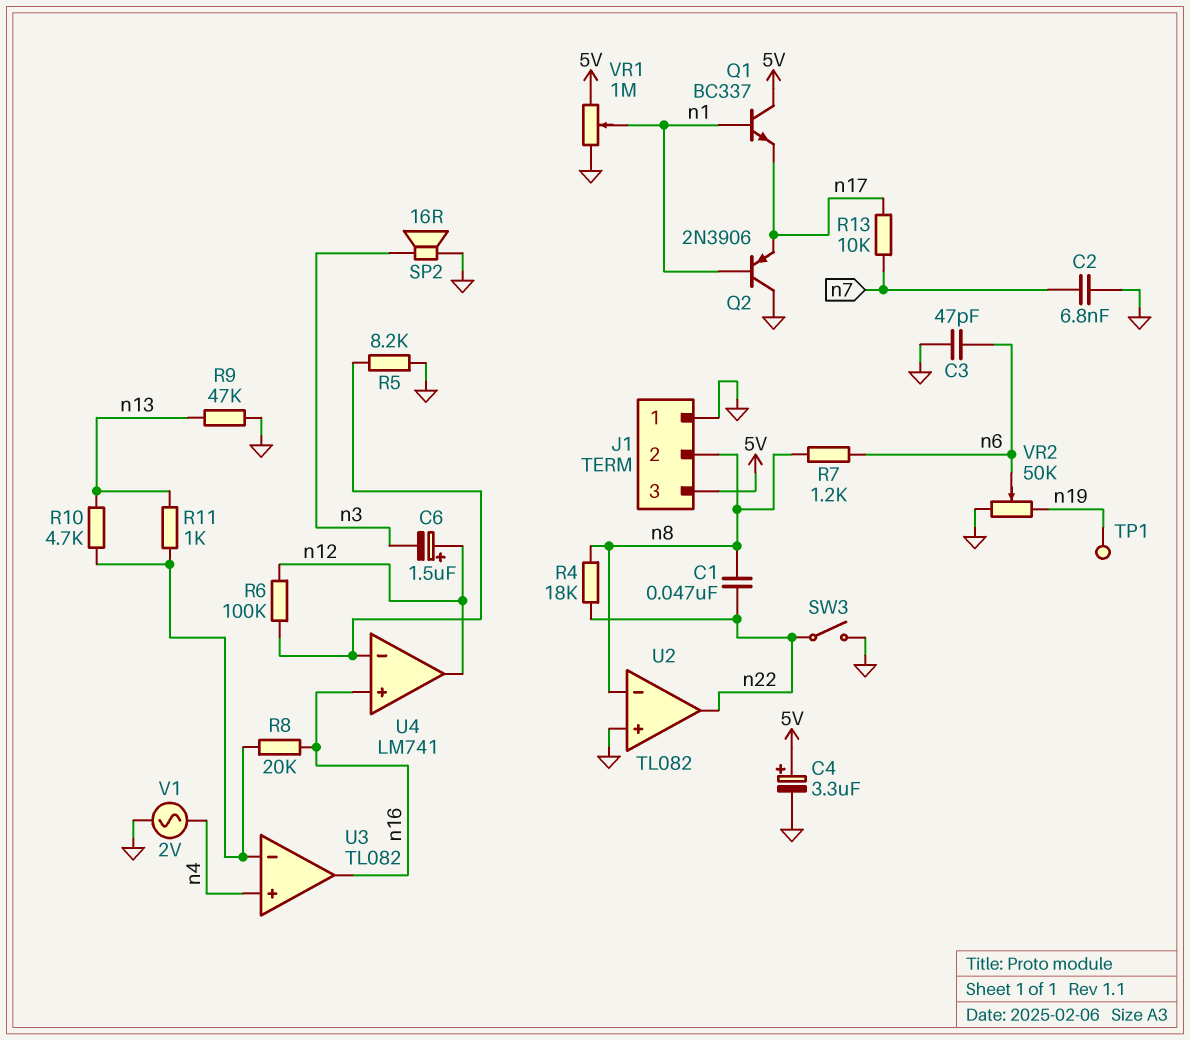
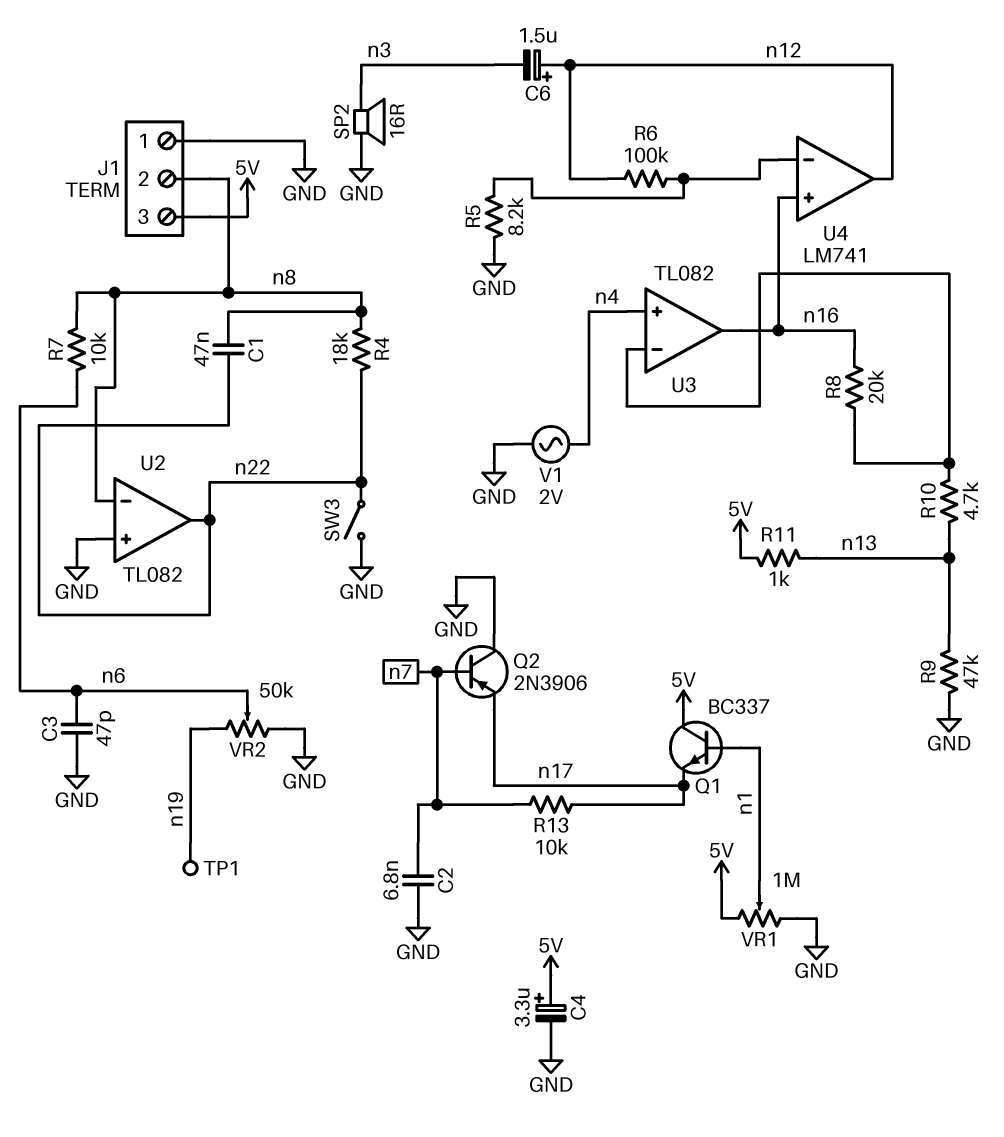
Q2: PNP 2N3906 (B n1, C GND, E n17) -> PNP 2N3906 (B n7, C GND, E n17)
R7: 1.2k (n6, n8) -> 10k (n6, n8)
R11: 1k (U3/in-, n13) -> 1k (5V, n13)

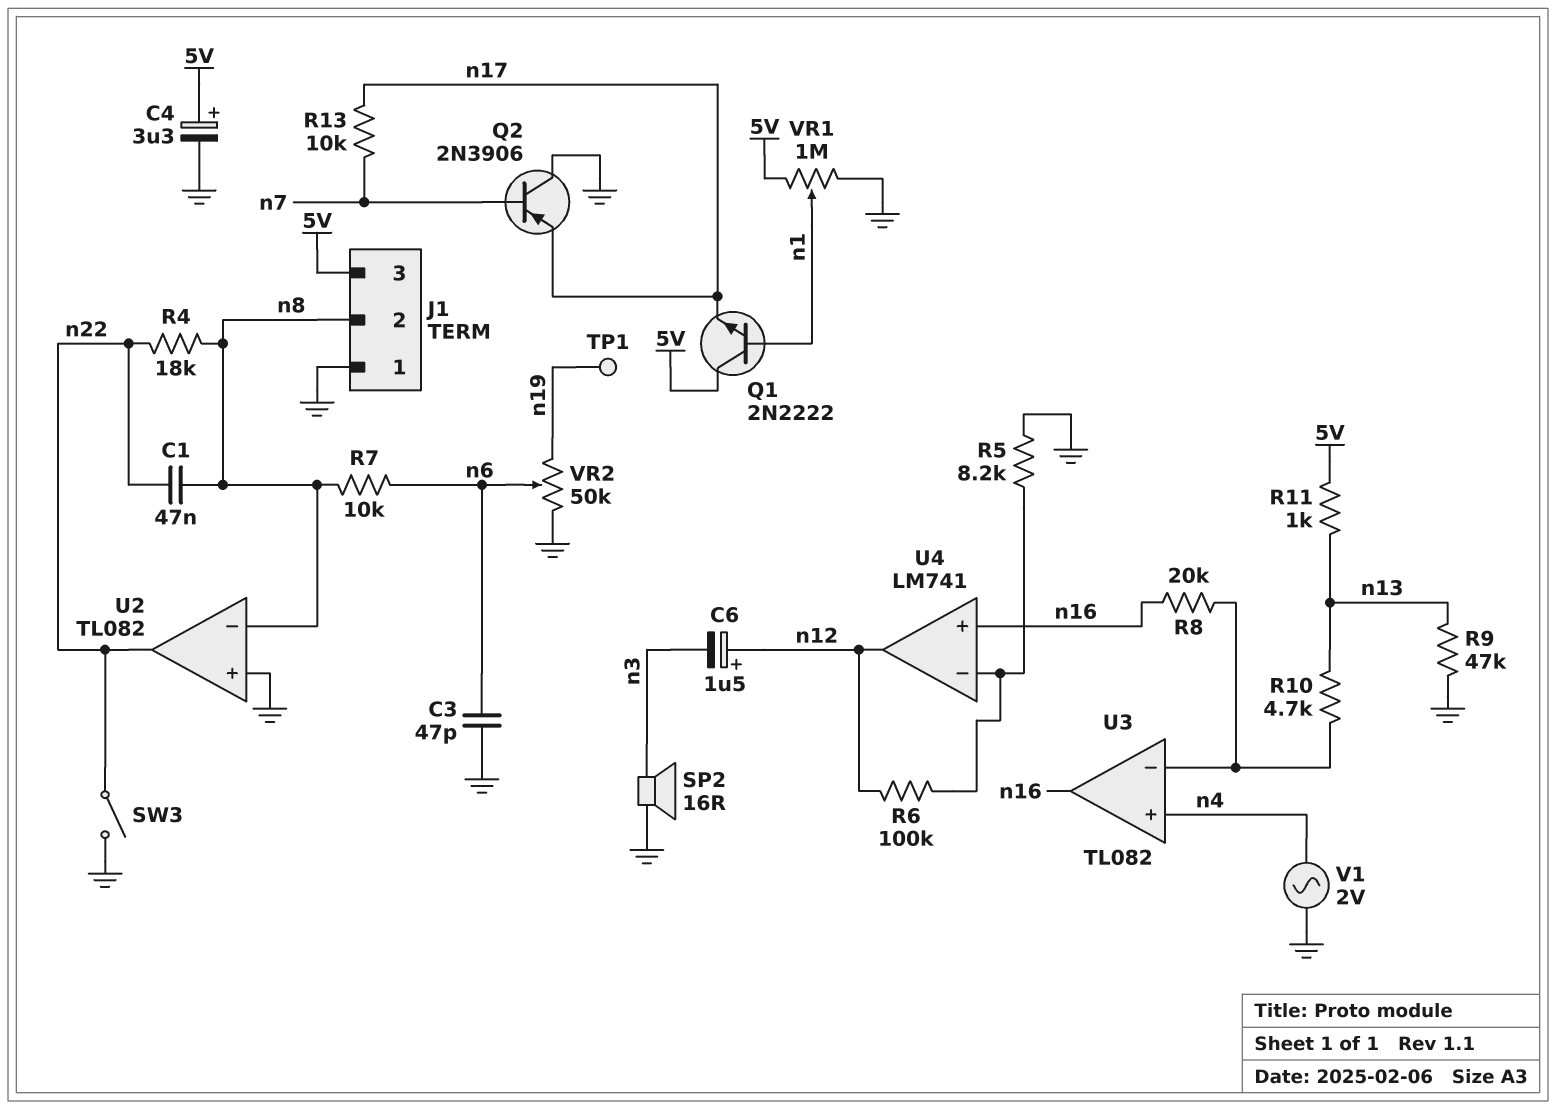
C2: 6.8nF (GND, n7) -> none
Q1: NPN BC337 (B n1, C 5V, E n17) -> NPN 2N2222 (B n1, C 5V, E n17)

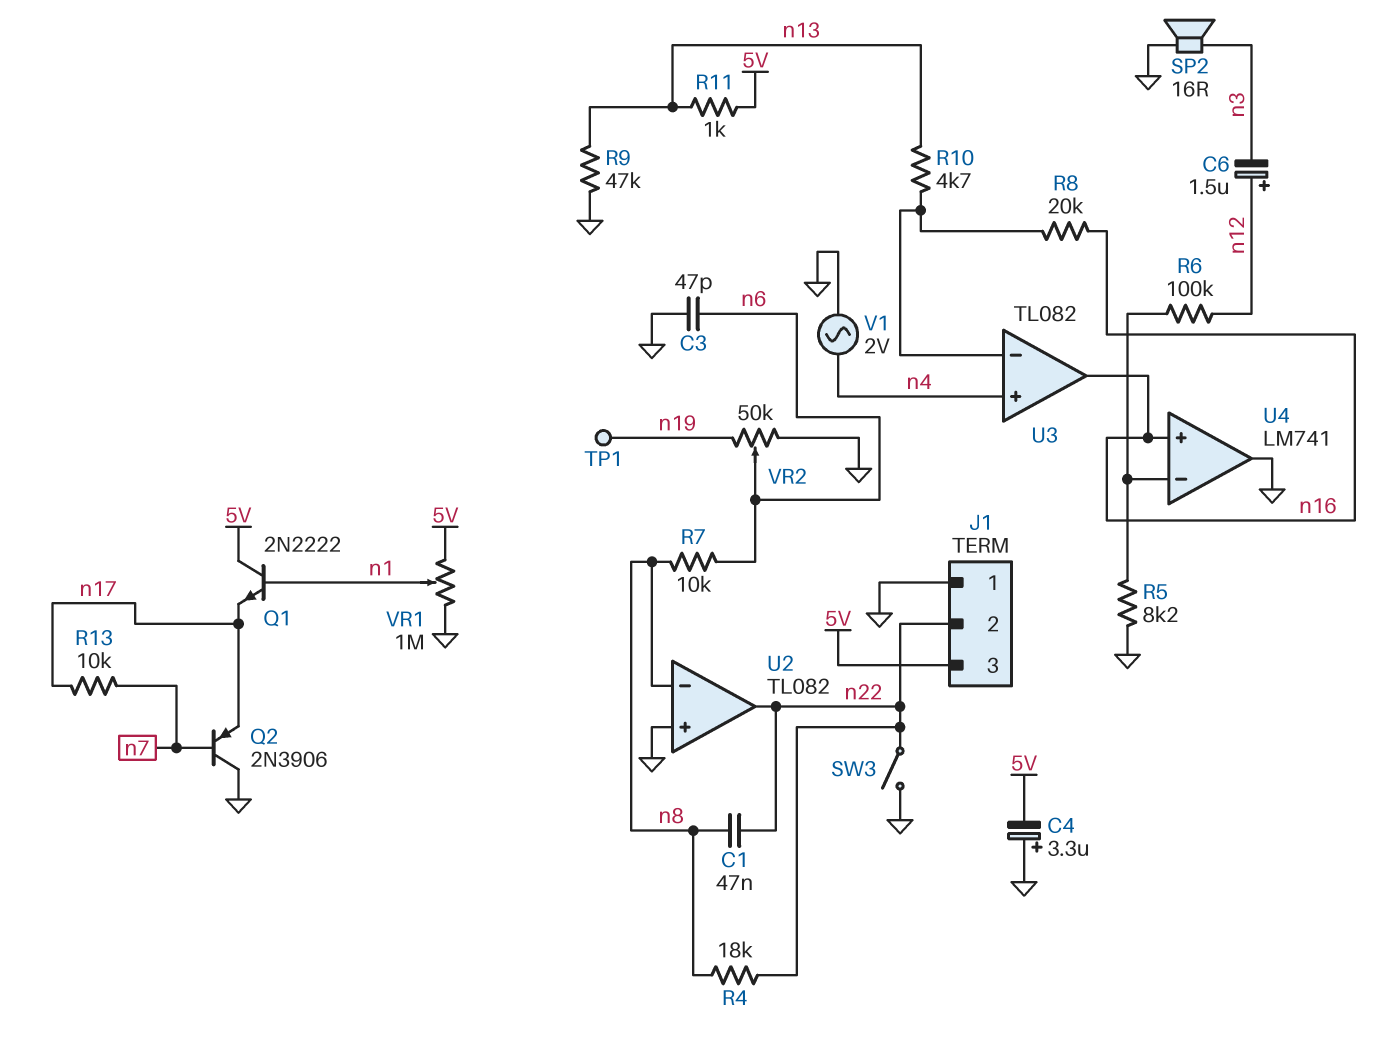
C4: 3.3uF (plus 5V, minus GND) -> 3.3uF (plus GND, minus 5V)
J1 pin 2: n8 -> n22
U4 pin out: n12 -> GND

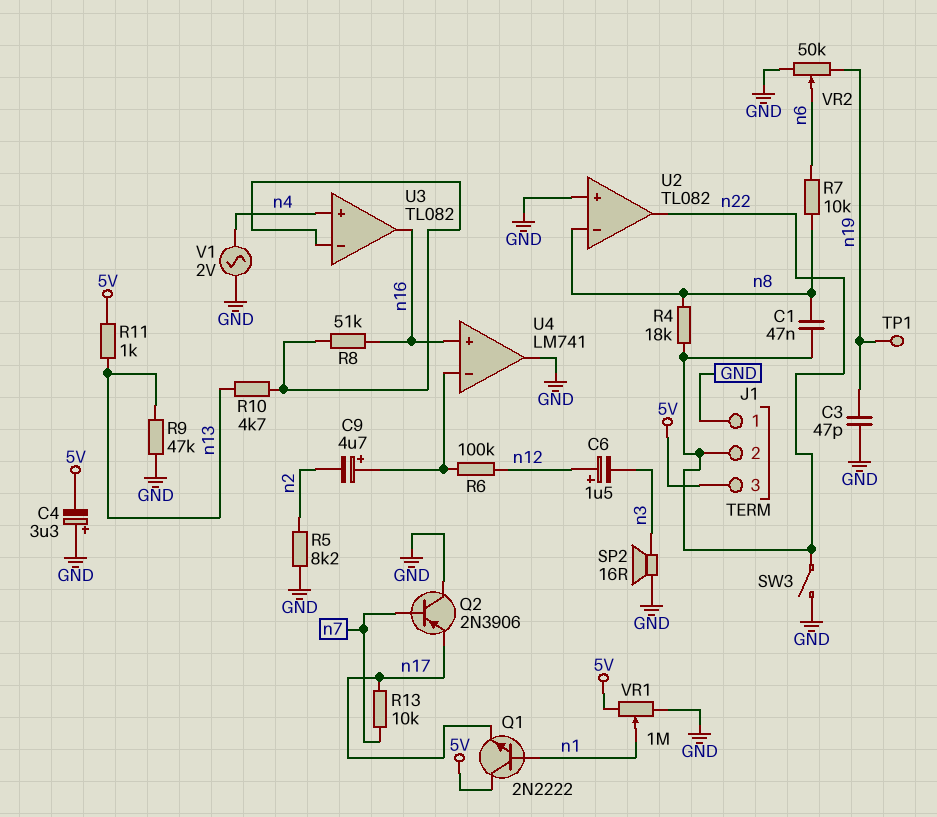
C3: 47pF (GND, n6) -> 47pF (GND, n19)
C9: none -> 4.7uF (plus U4/in-, minus n2)
R5: 8.2k (GND, U4/in-) -> 8.2k (GND, n2)
R8: 20k (U3/in-, n16) -> 51k (U3/in-, n16)

